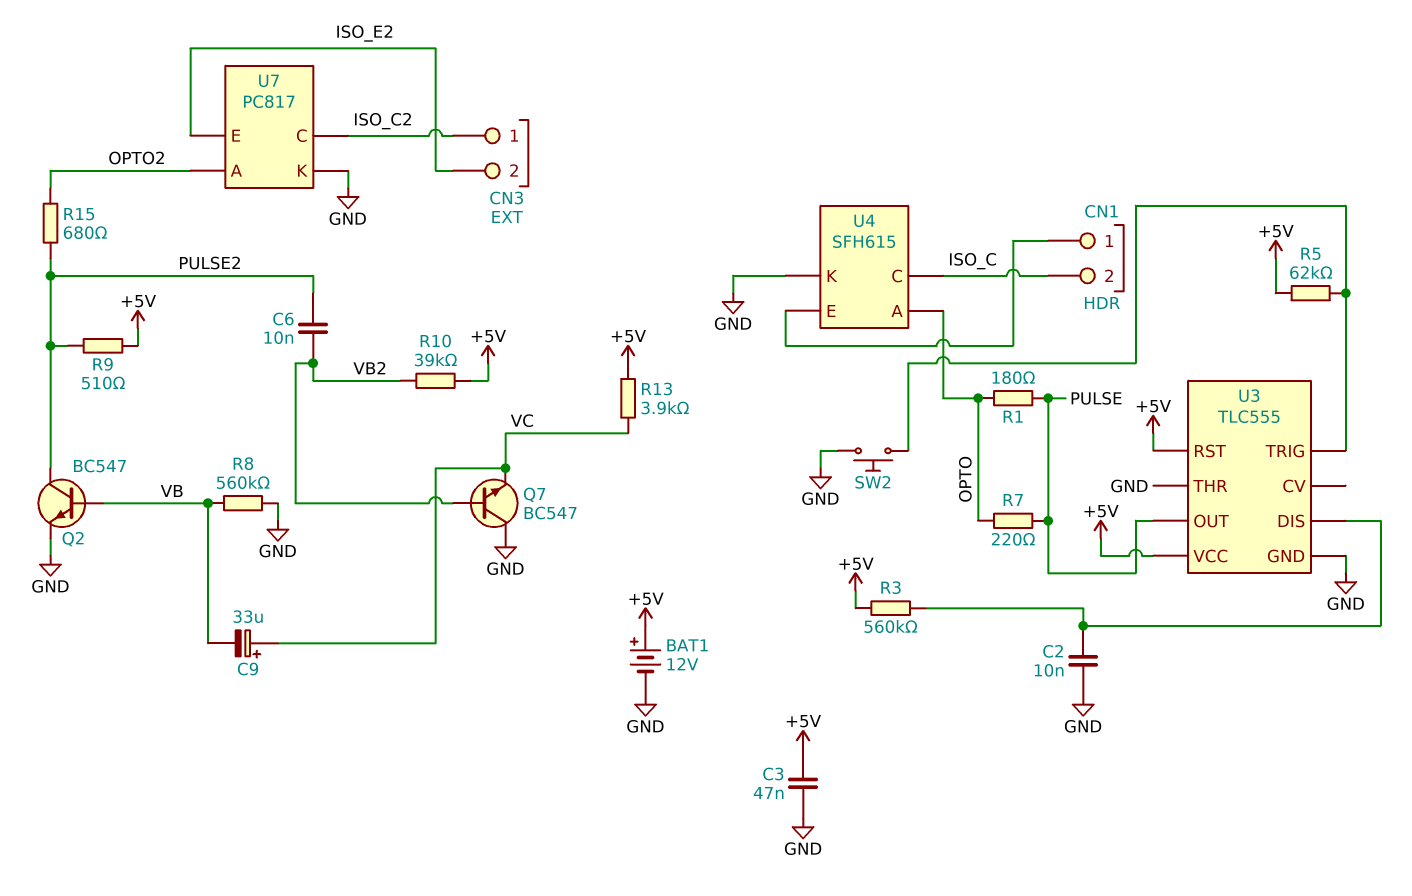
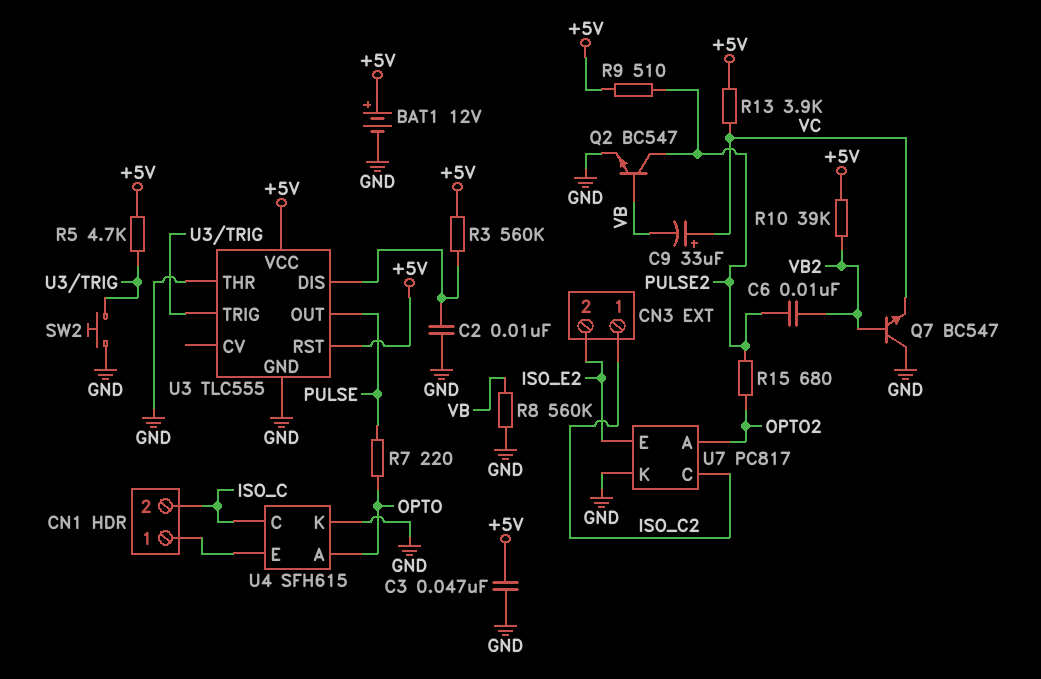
R1: 180 (OPTO, PULSE) -> none
R5: 62k (+5V, U3/TRIG) -> 4.7k (+5V, U3/TRIG)

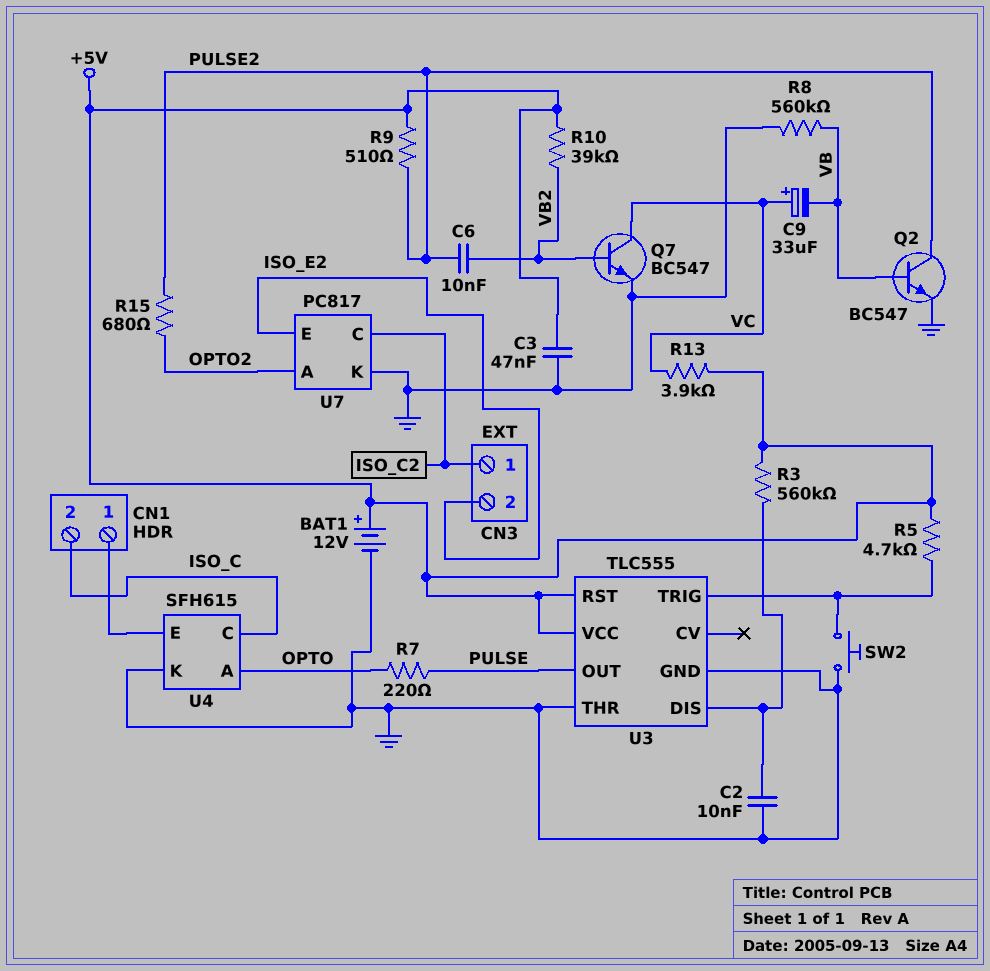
Q7: NPN BC547 (B VB2, C GND, E VC) -> NPN BC547 (B VB2, C VC, E GND)

